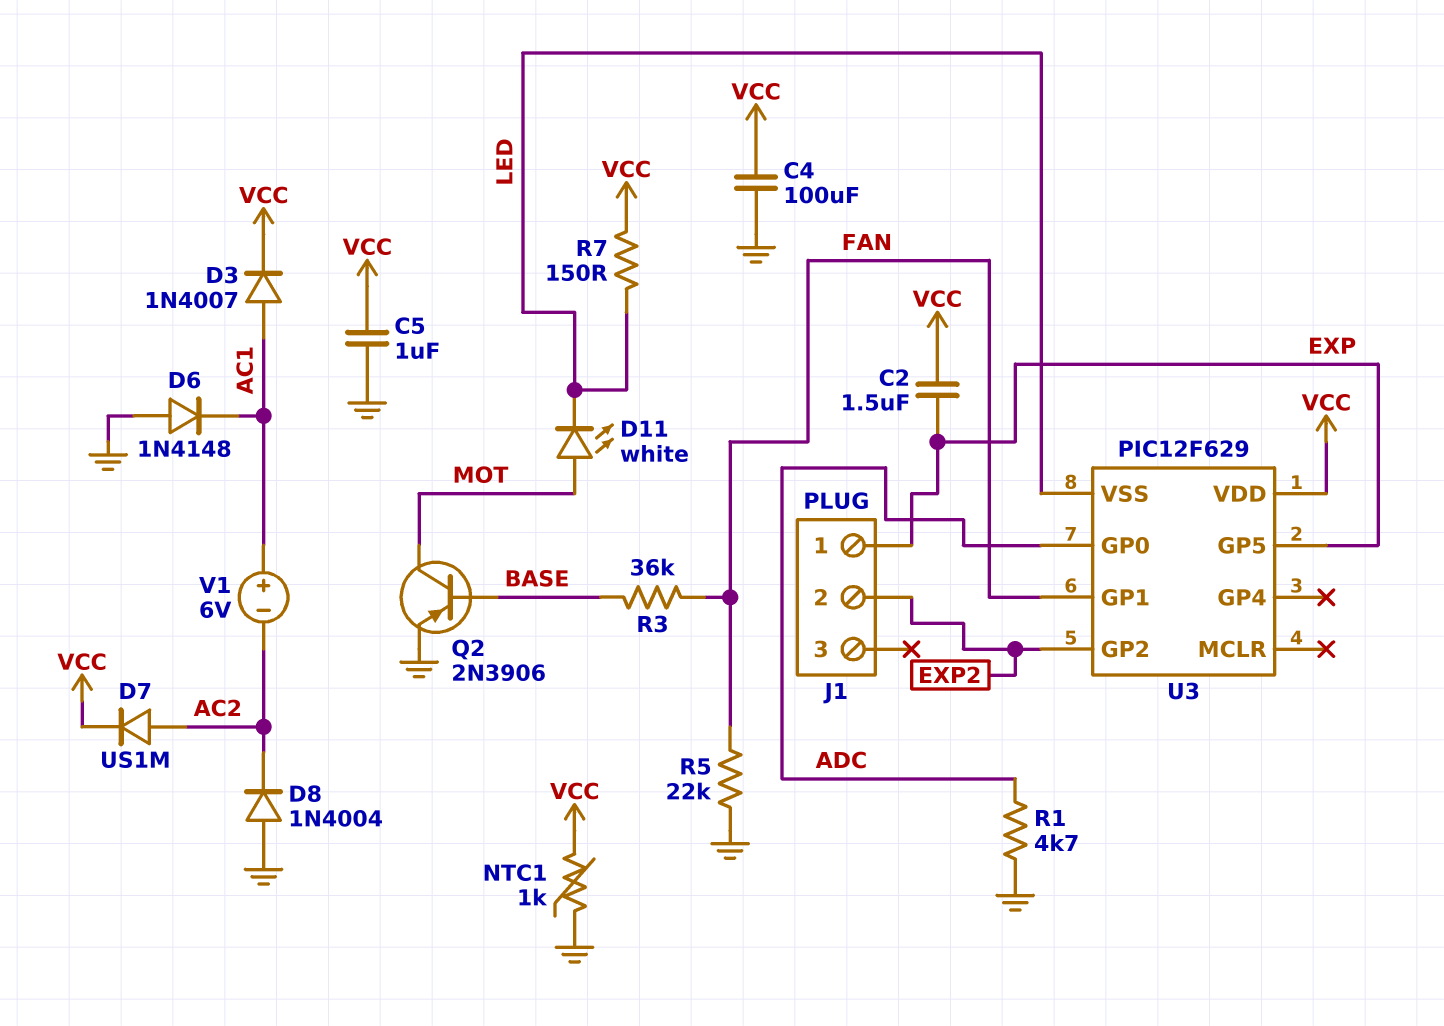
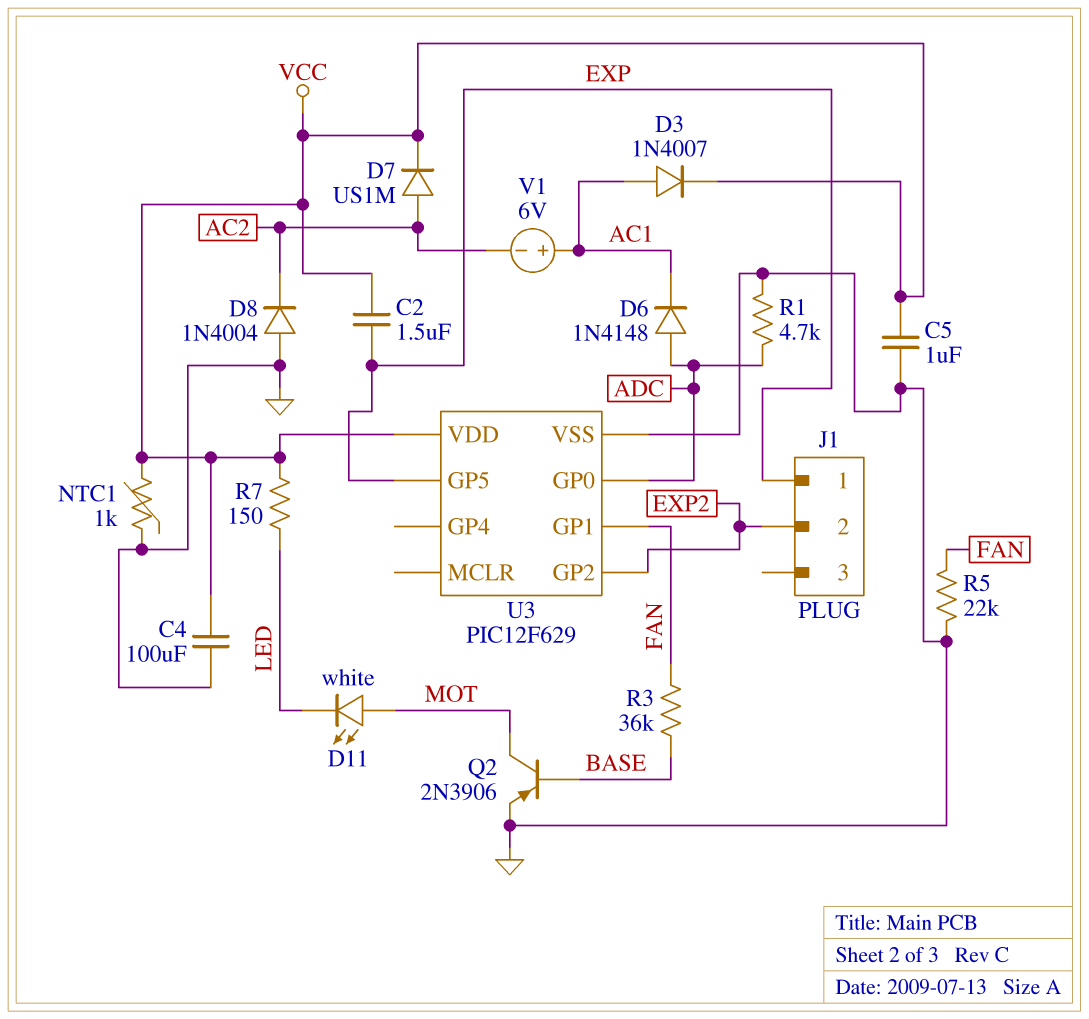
D6: diode 1N4148 (A GND, K AC1) -> diode 1N4148 (A ADC, K AC1)
U3 pin VSS: LED -> GND

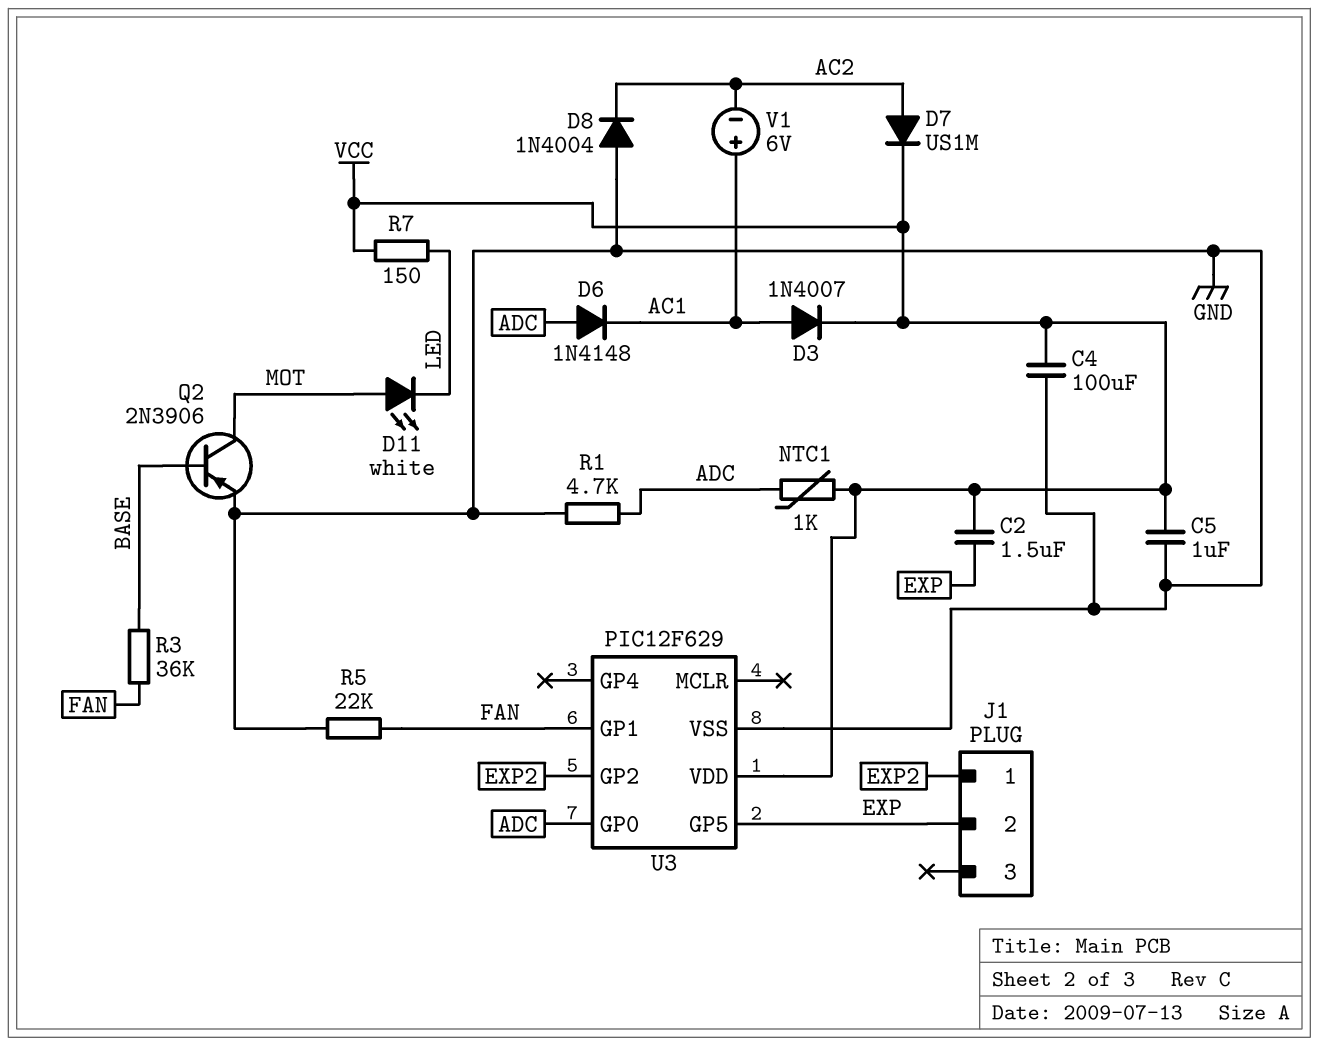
J1 pin 1: EXP -> EXP2
J1 pin 2: EXP2 -> EXP
NTC1: 1k (GND, VCC) -> 1k (ADC, VCC)

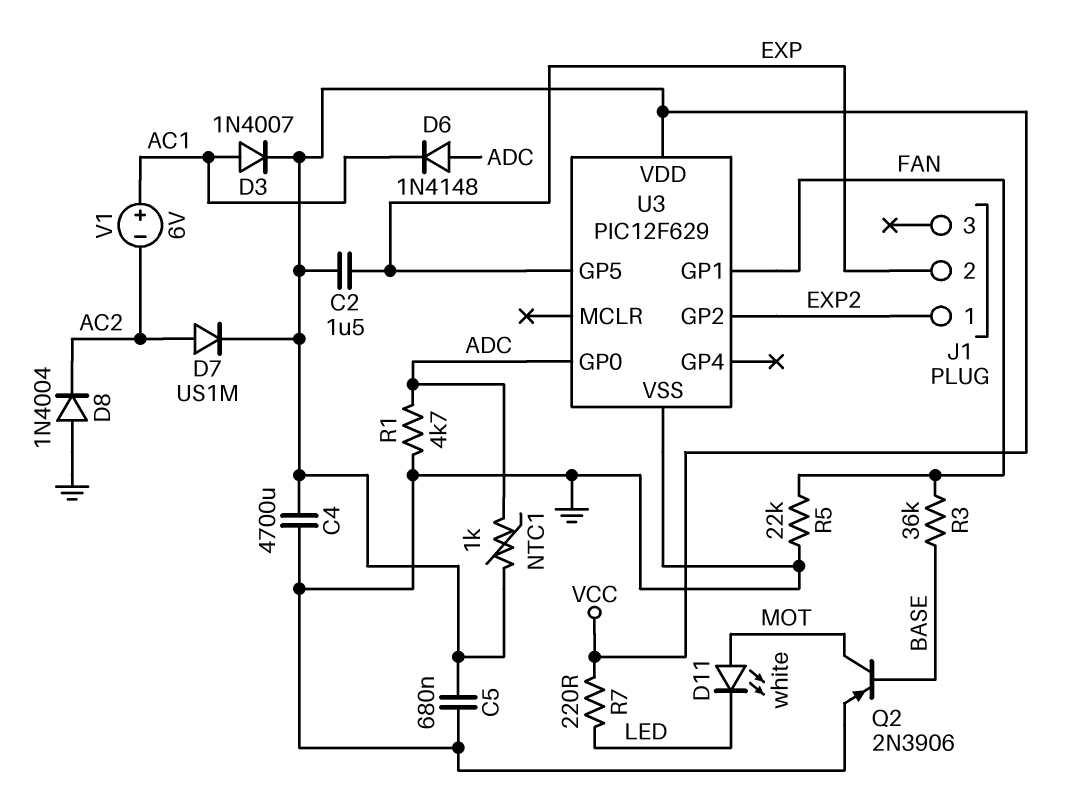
C4: 100uF (GND, VCC) -> 4700uF (GND, VCC)
C5: 1uF (GND, VCC) -> 680nF (GND, VCC)
R7: 150 (LED, VCC) -> 220 (LED, VCC)

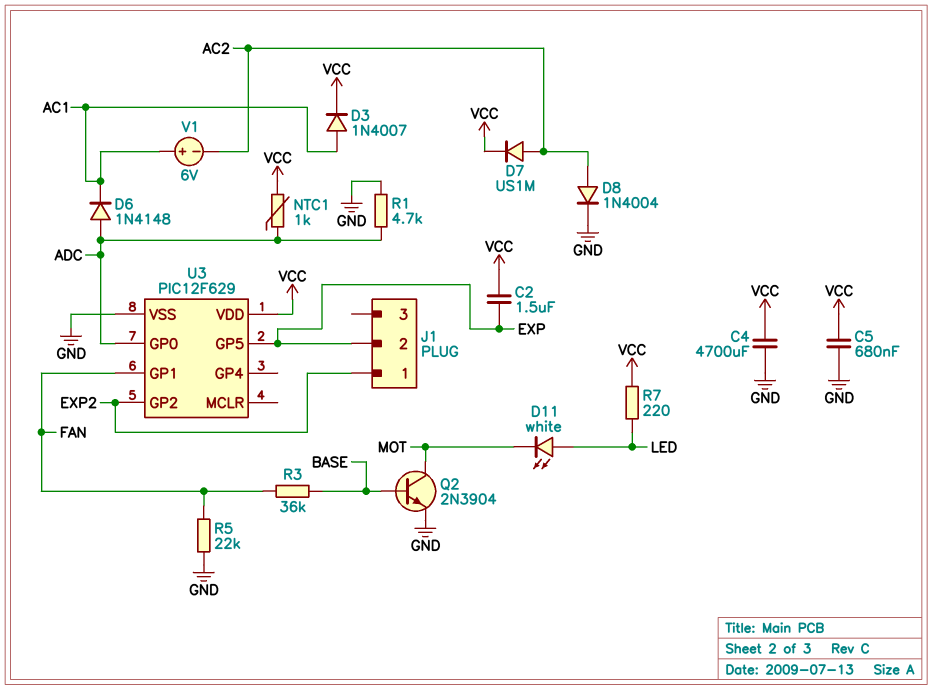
D8: diode 1N4004 (A GND, K AC2) -> diode 1N4004 (A AC2, K GND)
D11: LED white (A MOT, K LED) -> LED white (A LED, K MOT)
Q2: PNP 2N3906 (B BASE, C MOT, E GND) -> NPN 2N3904 (B BASE, C MOT, E GND)

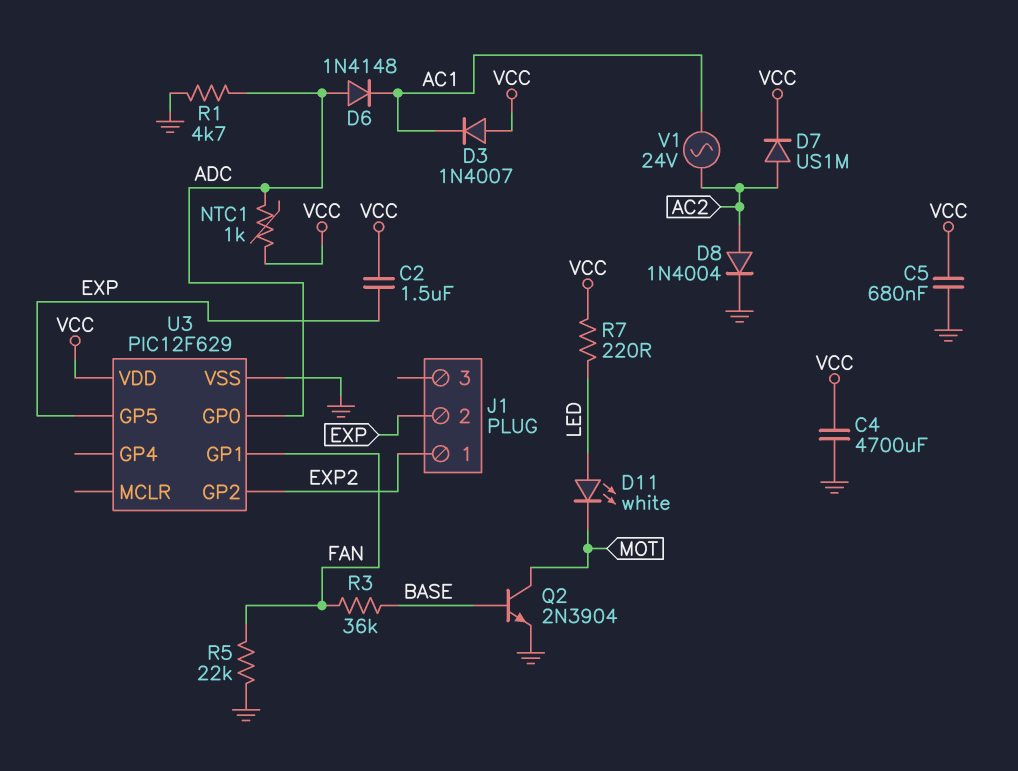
D3: diode 1N4007 (A AC1, K VCC) -> diode 1N4007 (A VCC, K AC1)
V1: 6V (plus AC1, minus AC2) -> AC 24V (AC1, AC2)

